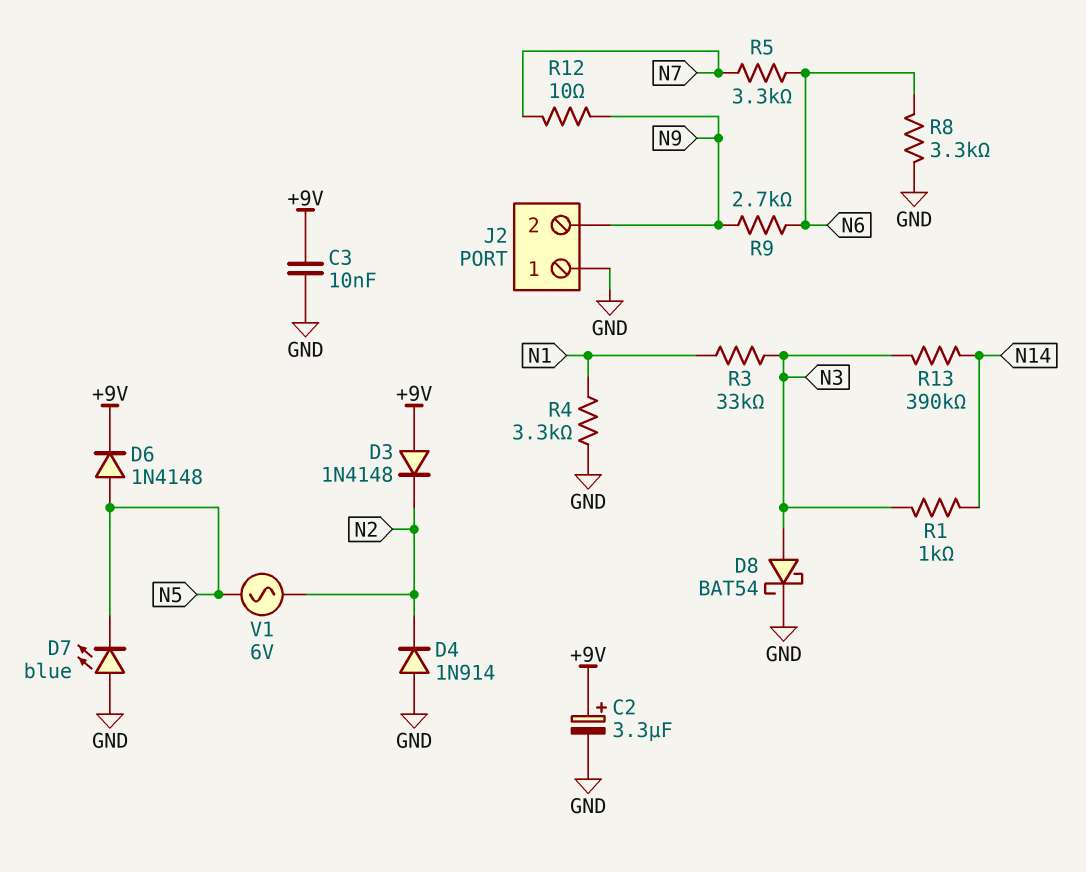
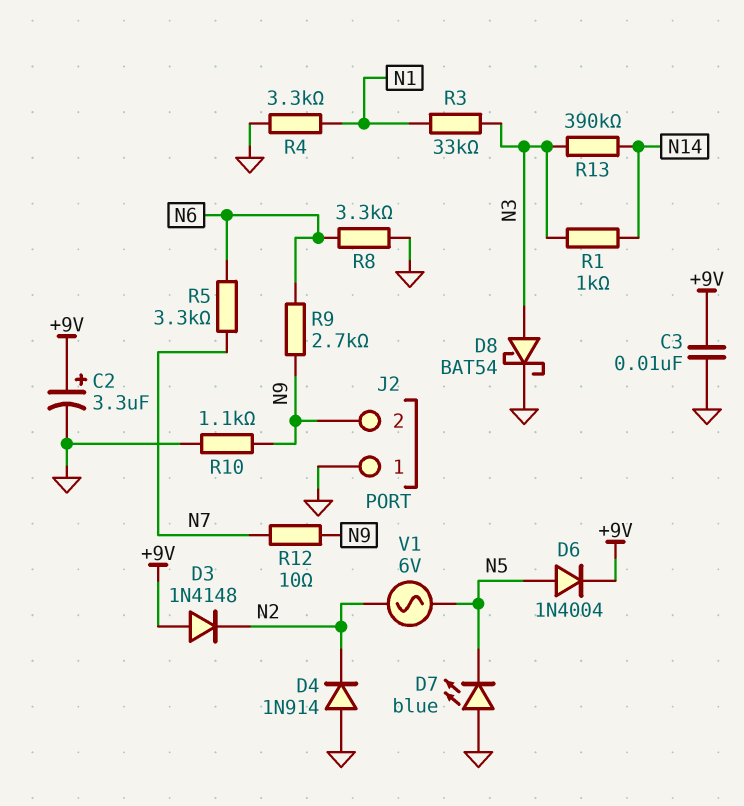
D6: diode 1N4148 (A N5, K +9V) -> diode 1N4004 (A N5, K +9V)
R10: none -> 1.1k (GND, N9)

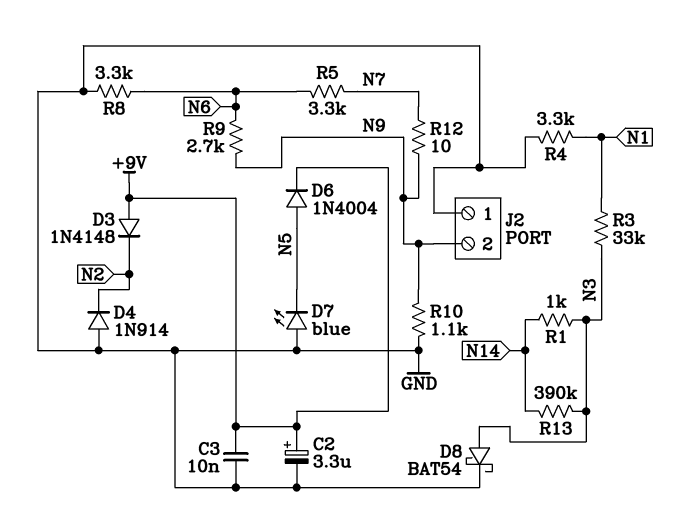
V1: AC 6V (N2, N5) -> none

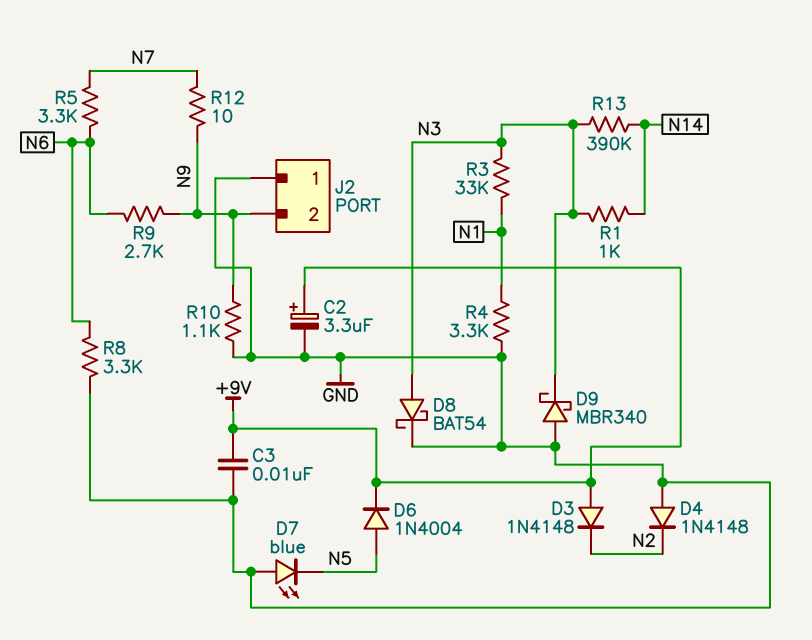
D4: diode 1N914 (A GND, K N2) -> diode 1N4148 (A GND, K N2)
D9: none -> schottky MBR340 (A GND, K N3)

